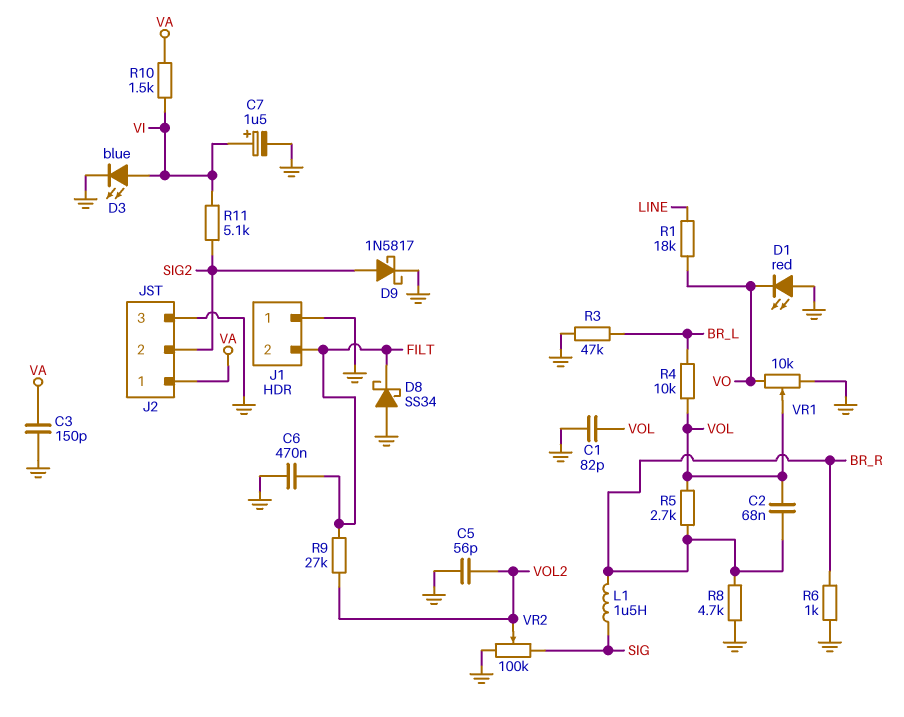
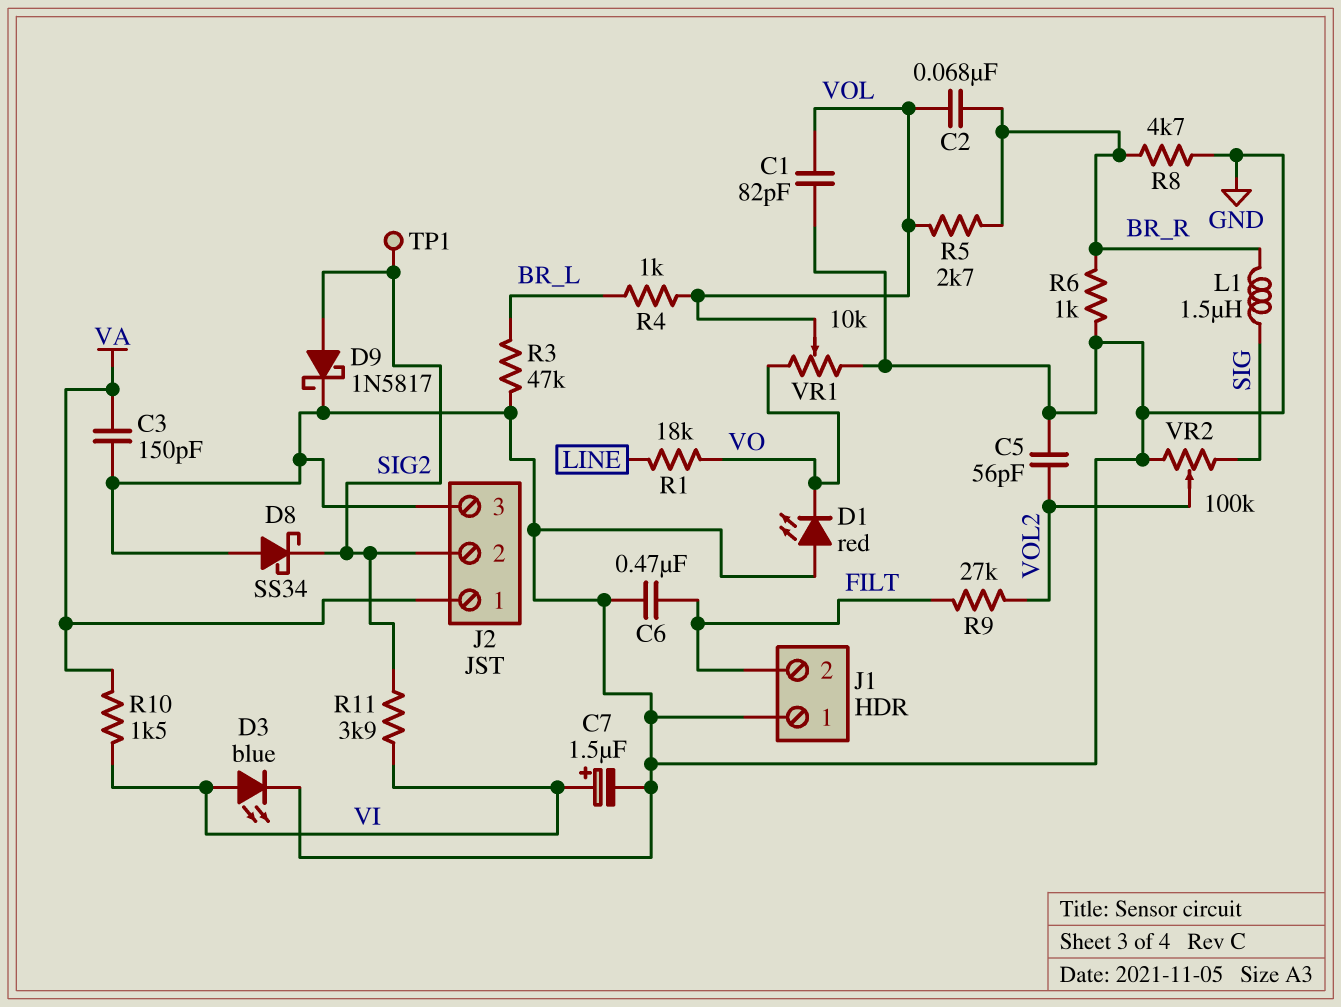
D8: schottky SS34 (A GND, K FILT) -> schottky SS34 (A GND, K SIG2)
R4: 10k (BR_L, VOL) -> 1k (BR_L, VOL)
R11: 5.1k (SIG2, VI) -> 3.9k (SIG2, VI)
TP1: none -> test point (SIG2)

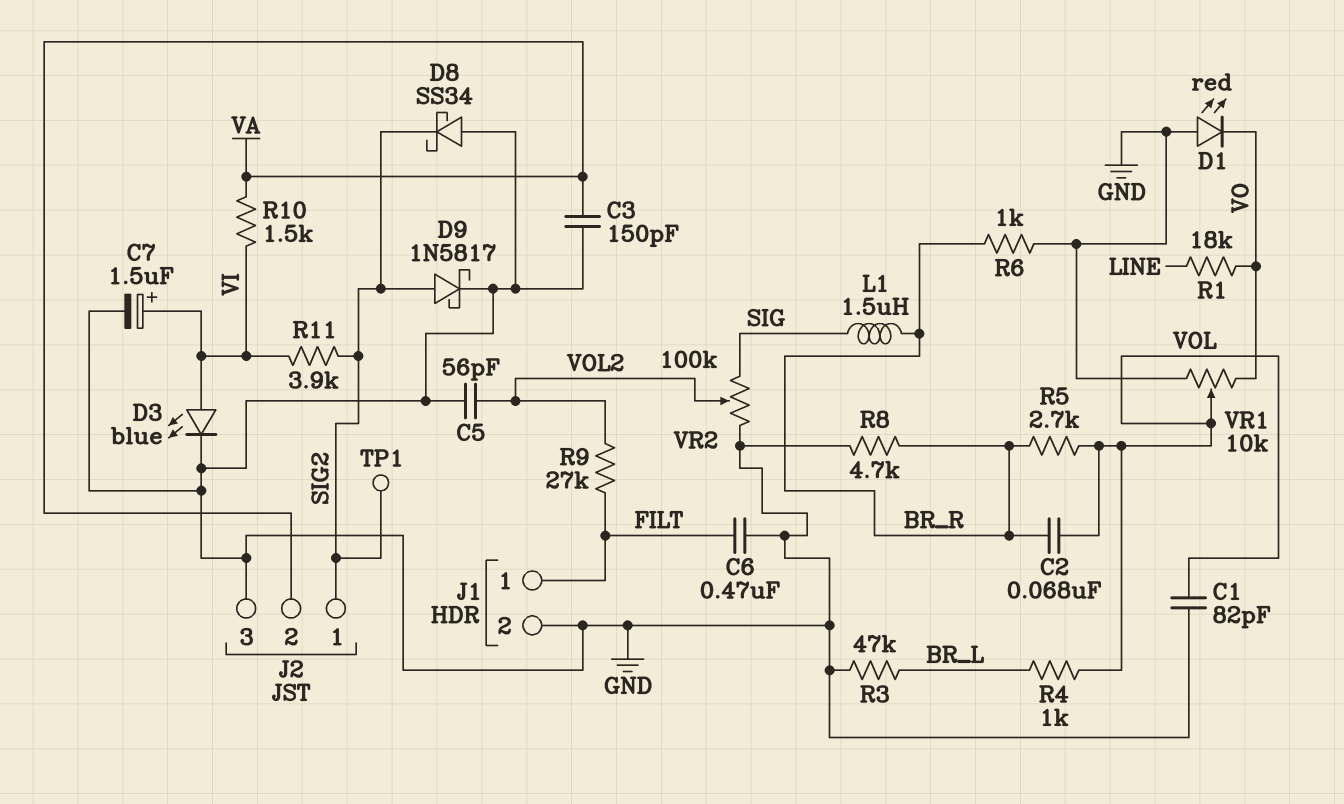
J1 pin 1: GND -> FILT
J1 pin 2: FILT -> GND
J2 pin 1: VA -> SIG2
J2 pin 2: SIG2 -> VA

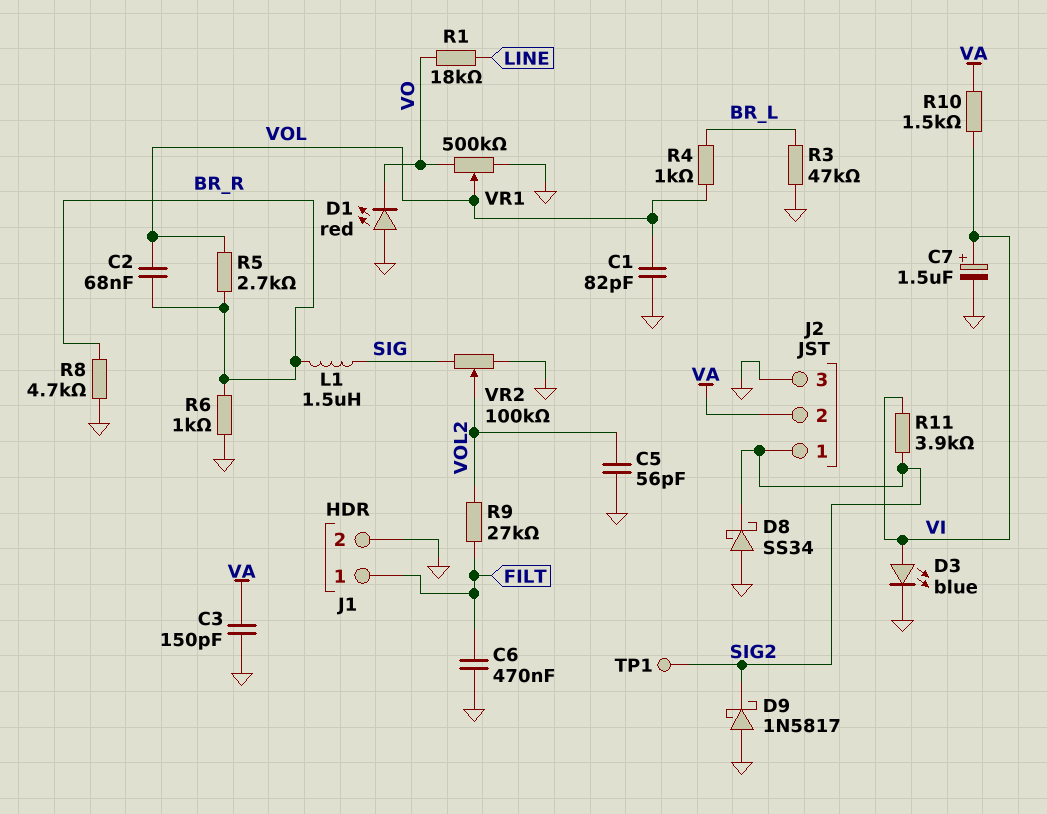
D9: schottky 1N5817 (A SIG2, K GND) -> schottky 1N5817 (A GND, K SIG2)
VR1: 10k (GND, VO, wiper VOL) -> 500k (GND, VO, wiper VOL)

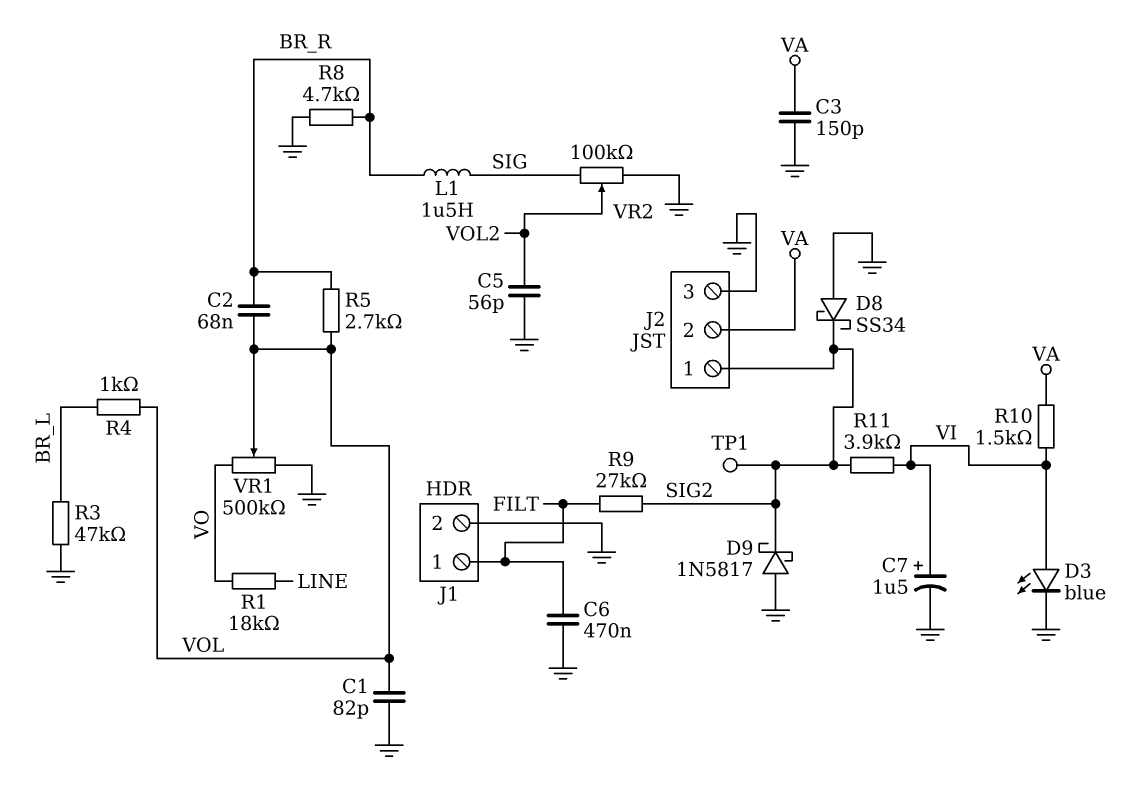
D1: LED red (A GND, K VO) -> none
R6: 1k (BR_R, GND) -> none
R9: 27k (FILT, VOL2) -> 27k (FILT, SIG2)

